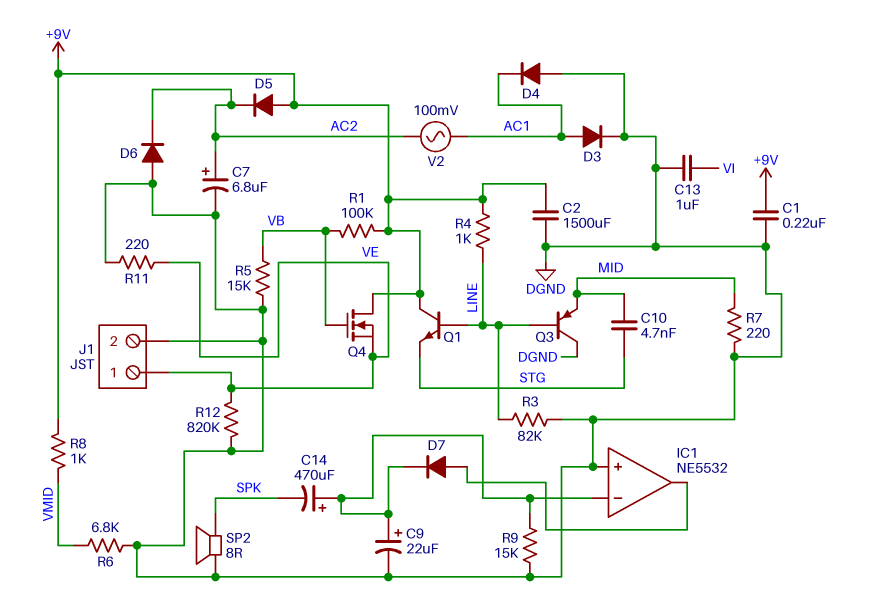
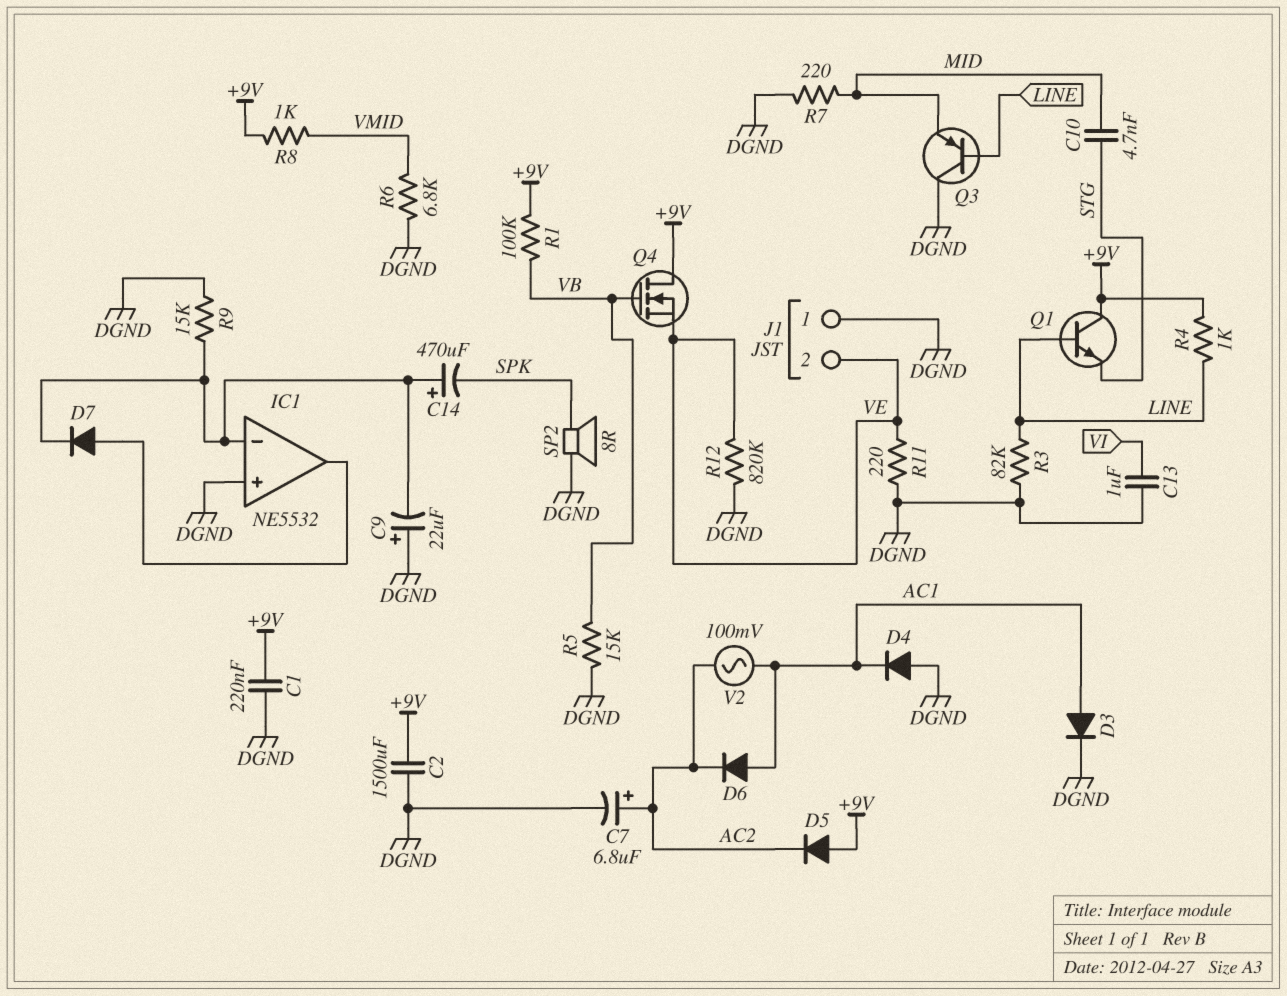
C9: 22uF (plus IC1/in-, minus DGND) -> 22uF (plus DGND, minus IC1/in-)
D6: diode (A DGND, K AC2) -> diode (A AC1, K AC2)
J1 pin 1: VE -> DGND
J1 pin 2: DGND -> VE

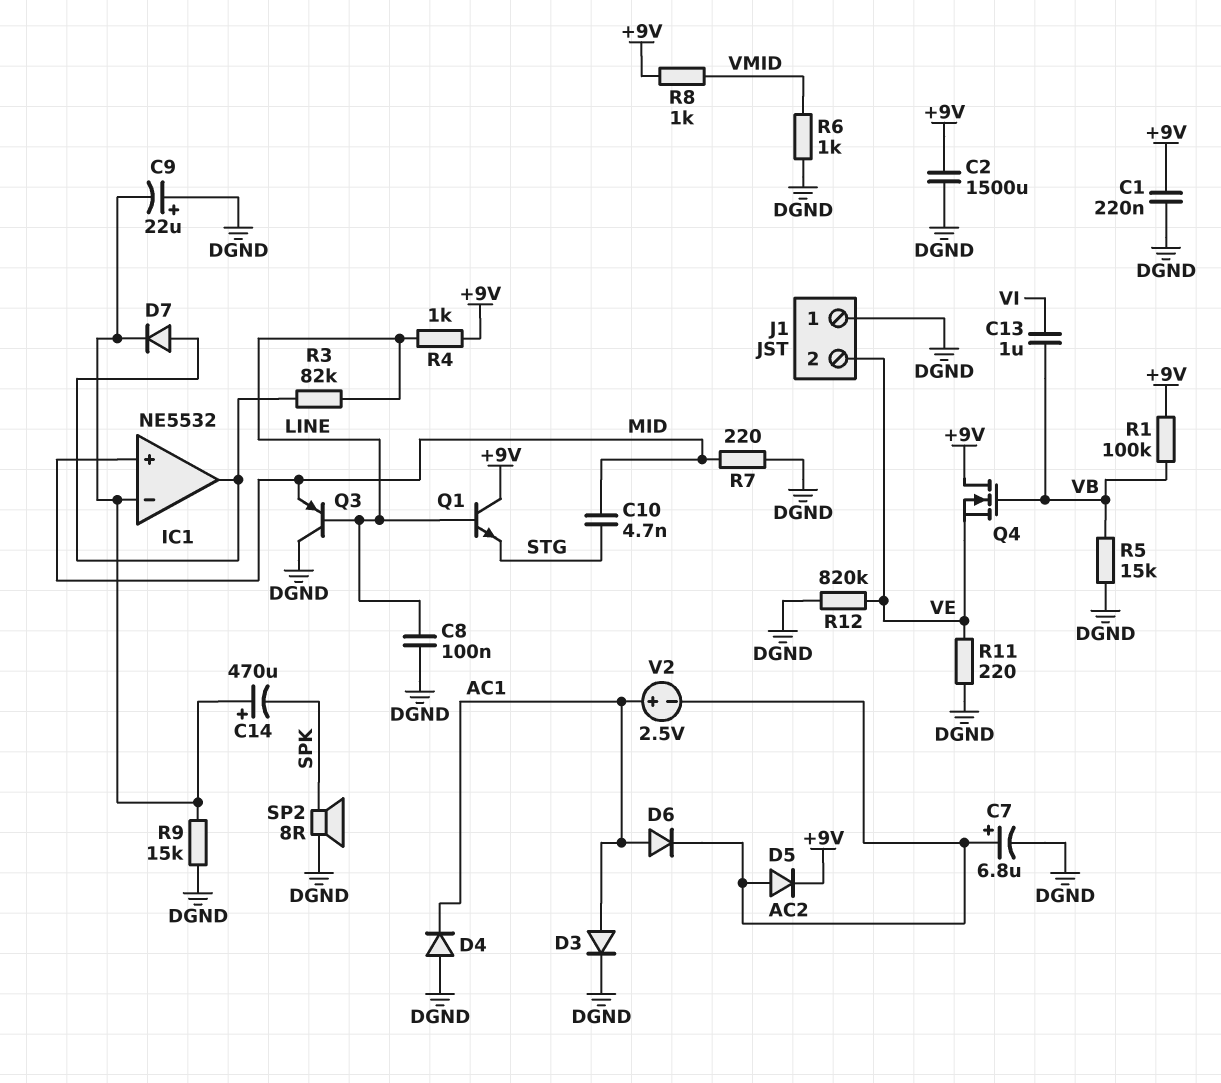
C8: none -> 100nF (DGND, LINE)
C13: 1uF (DGND, VI) -> 1uF (VB, VI)
D5: diode (A +9V, K AC2) -> diode (A AC2, K +9V)
IC1 pin in+: DGND -> MID
R3: 82k (DGND, LINE) -> 82k (IC1/out, LINE)
R6: 6.8k (DGND, VMID) -> 1k (DGND, VMID)
V2: AC 100mV (AC1, AC2) -> 2.5V (plus AC1, minus AC2)

